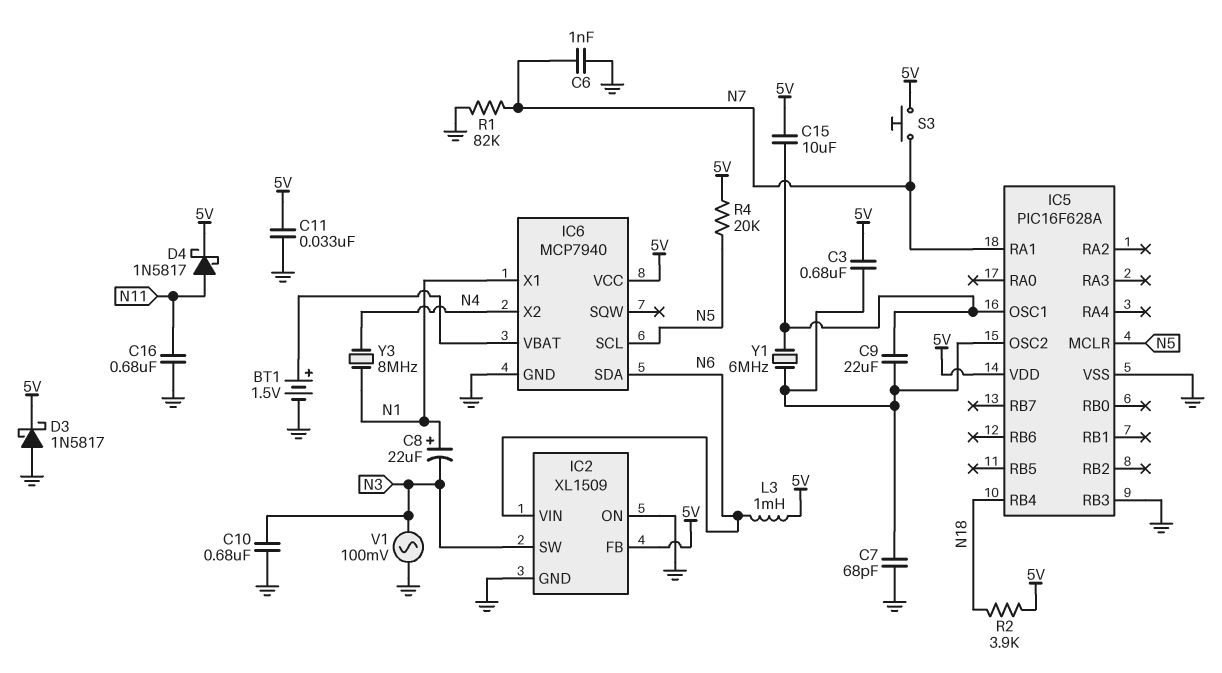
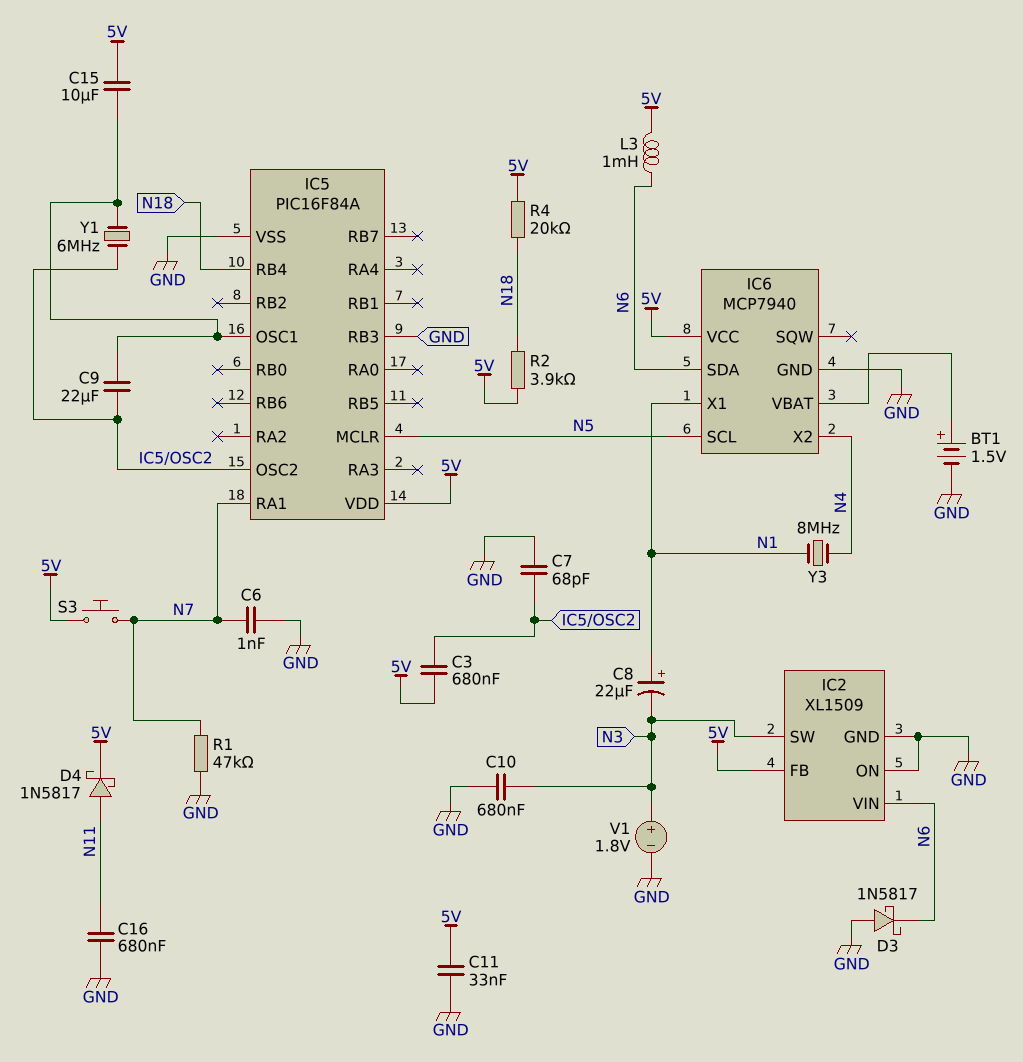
D3: schottky 1N5817 (A GND, K 5V) -> schottky 1N5817 (A GND, K N6)
IC5: PIC16F628A -> PIC16F84A
R1: 82k (GND, N7) -> 47k (GND, N7)
R4: 20k (5V, N5) -> 20k (5V, N18)
V1: AC 100mV (GND, N3) -> 1.8V (plus N3, minus GND)

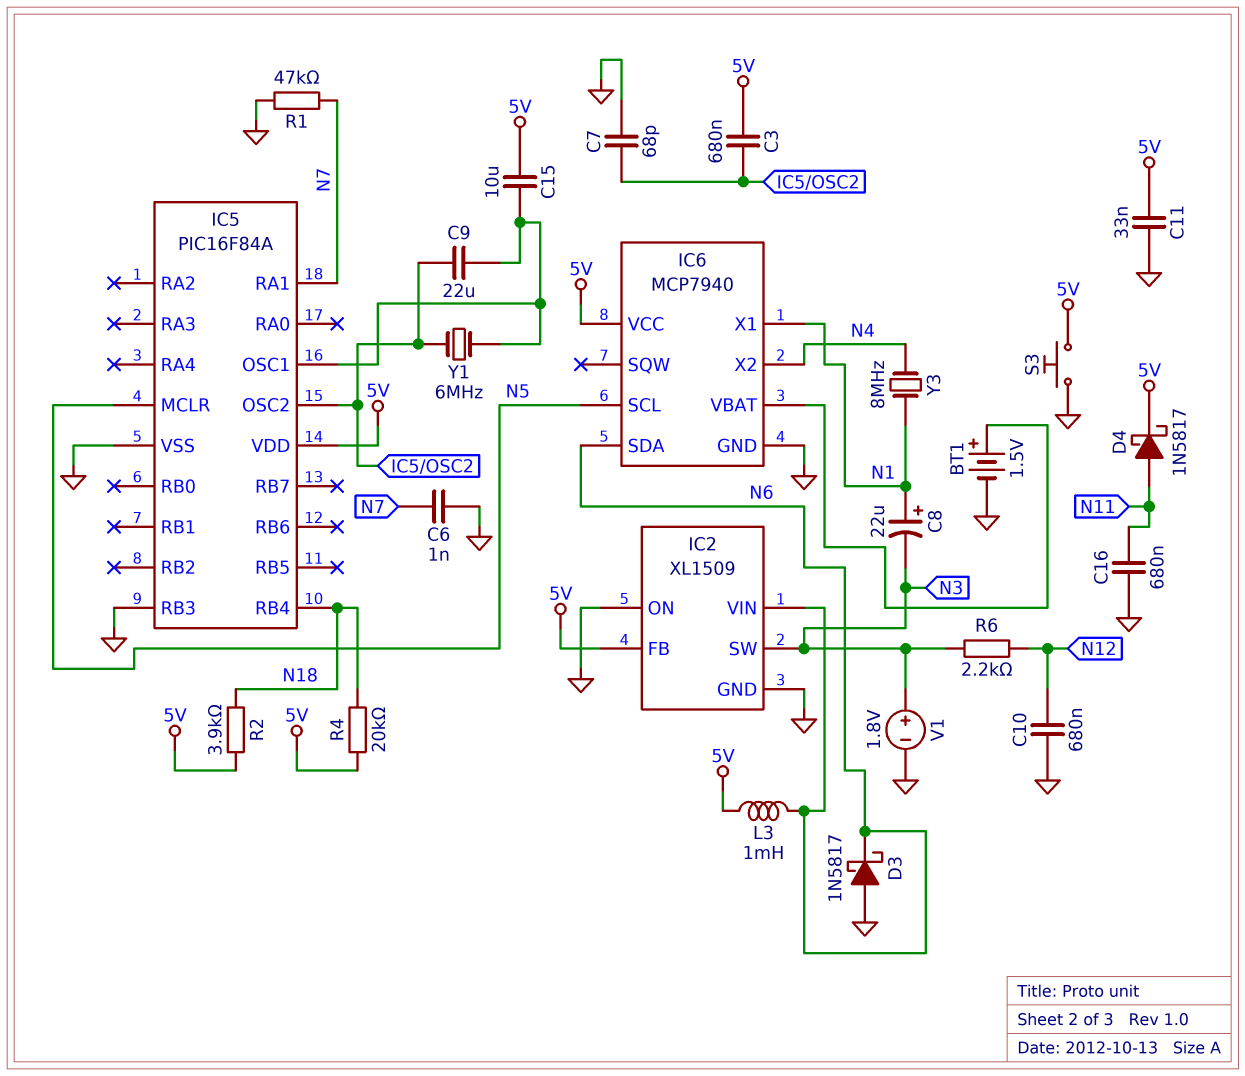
C10: 680nF (GND, N3) -> 680nF (GND, N12)
R6: none -> 2.2k (N3, N12)
S3: button (5V, N7) -> button (5V, GND)

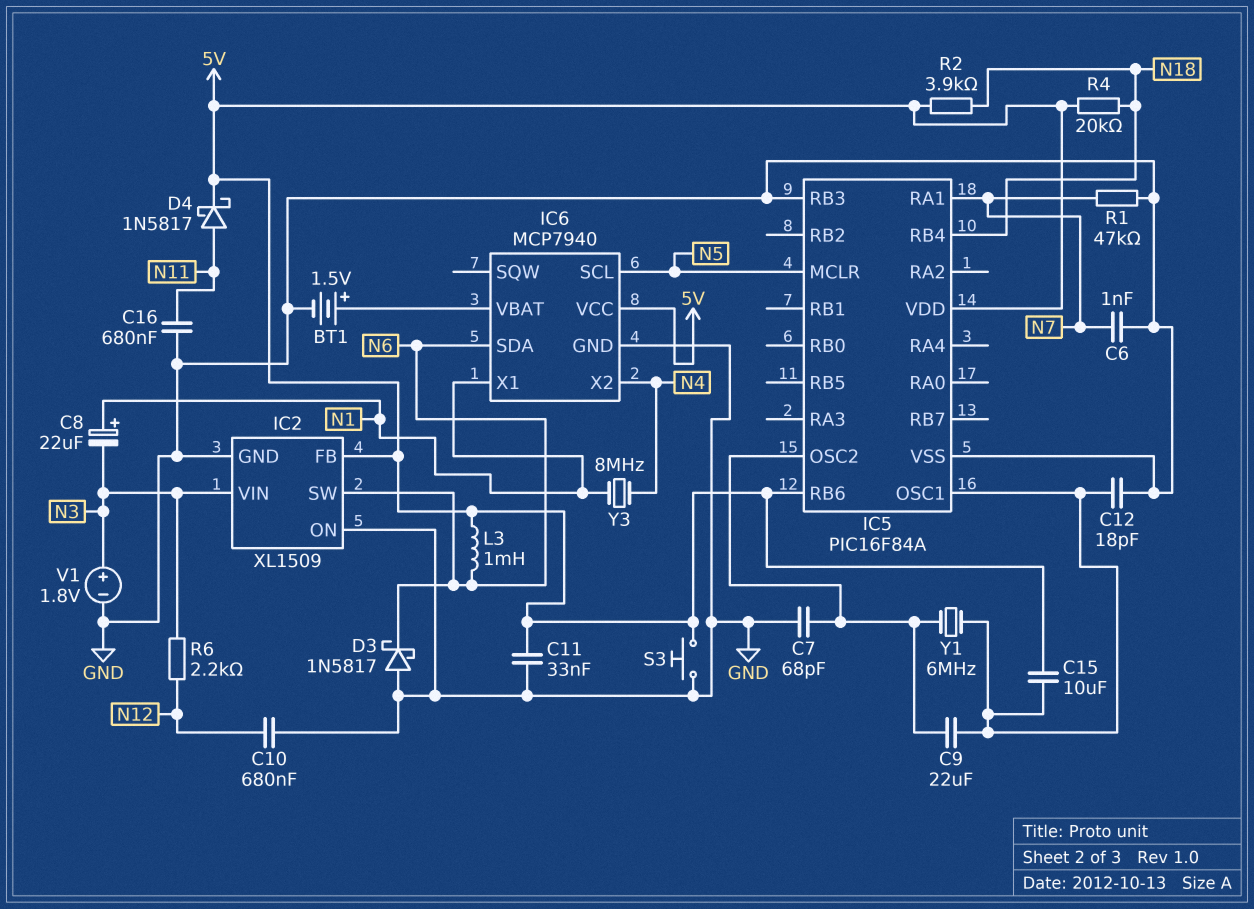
C3: 680nF (5V, IC5/OSC2) -> none
C12: none -> 18pF (GND, IC5/OSC1)
IC2 pin SW: N3 -> N6
IC2 pin VIN: N6 -> N3
IC5 pin RB6: none -> 5V

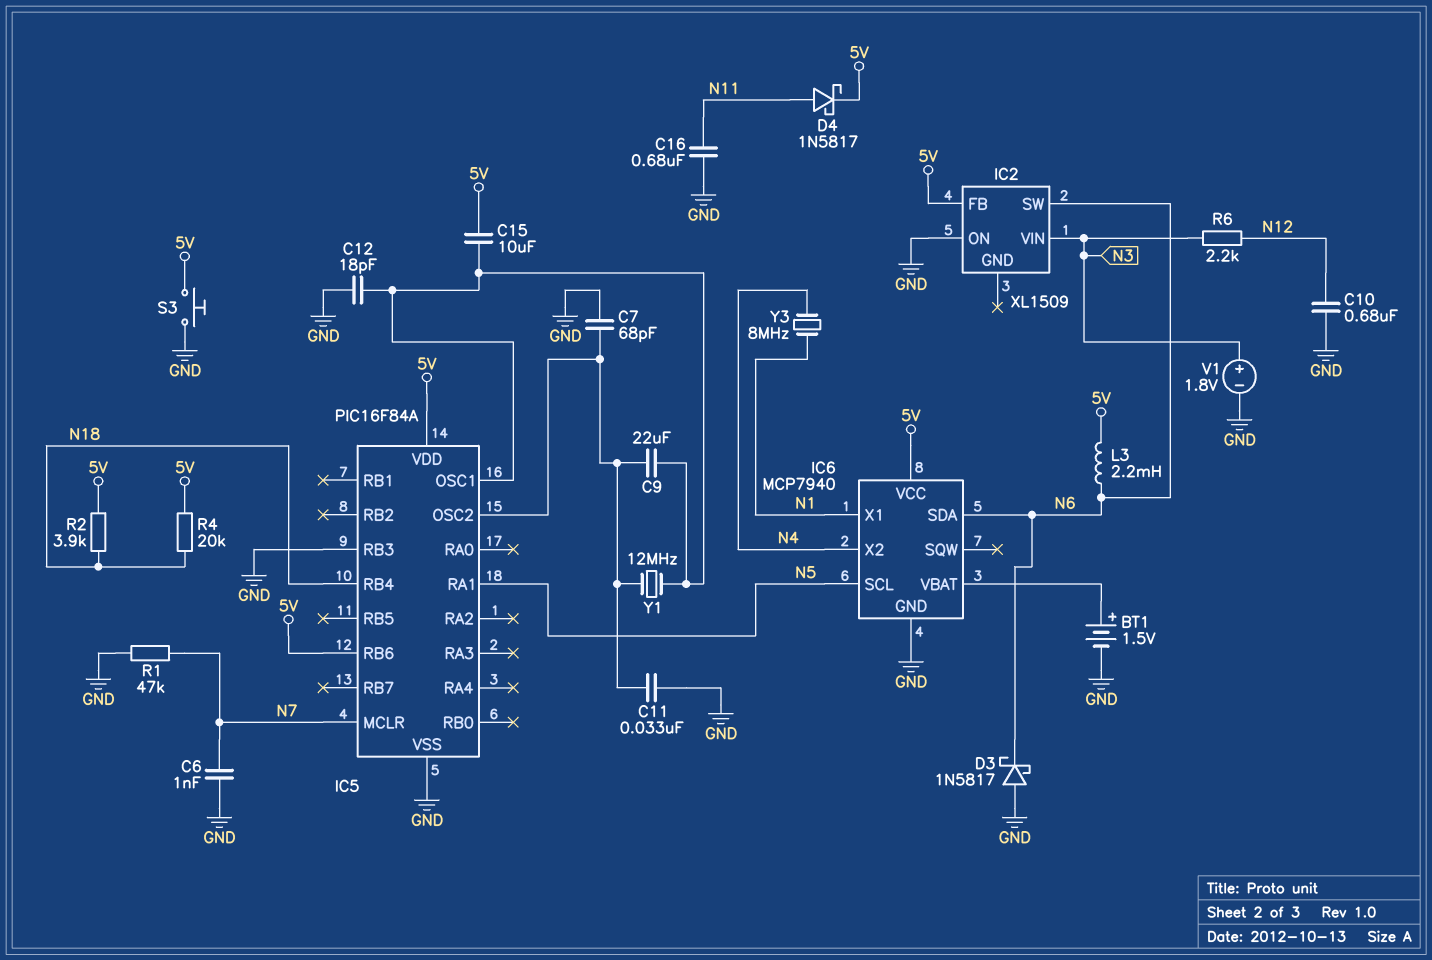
C8: 22uF (plus N1, minus N3) -> none
C11: 33nF (5V, GND) -> 33nF (GND, IC5/OSC2)
IC2 pin GND: GND -> none
IC5 pin MCLR: N5 -> N7
IC5 pin RA1: N7 -> N5
L3: 1mH (5V, N6) -> 2.2mH (5V, N6)
Y1: 6MHz (IC5/OSC1, IC5/OSC2) -> 12MHz (IC5/OSC1, IC5/OSC2)

